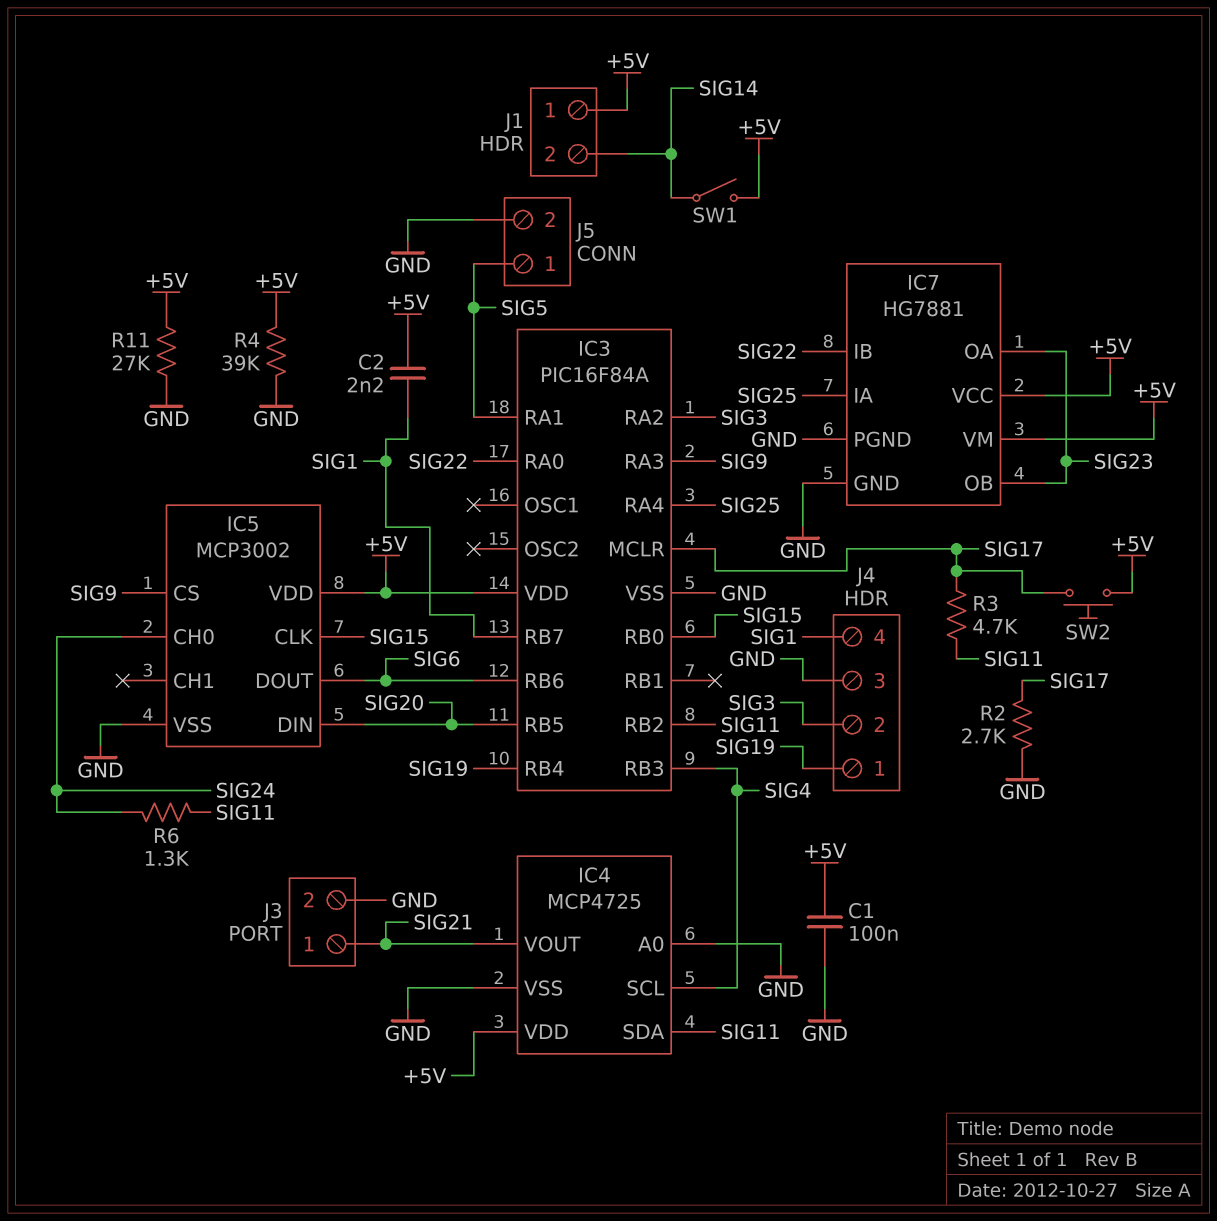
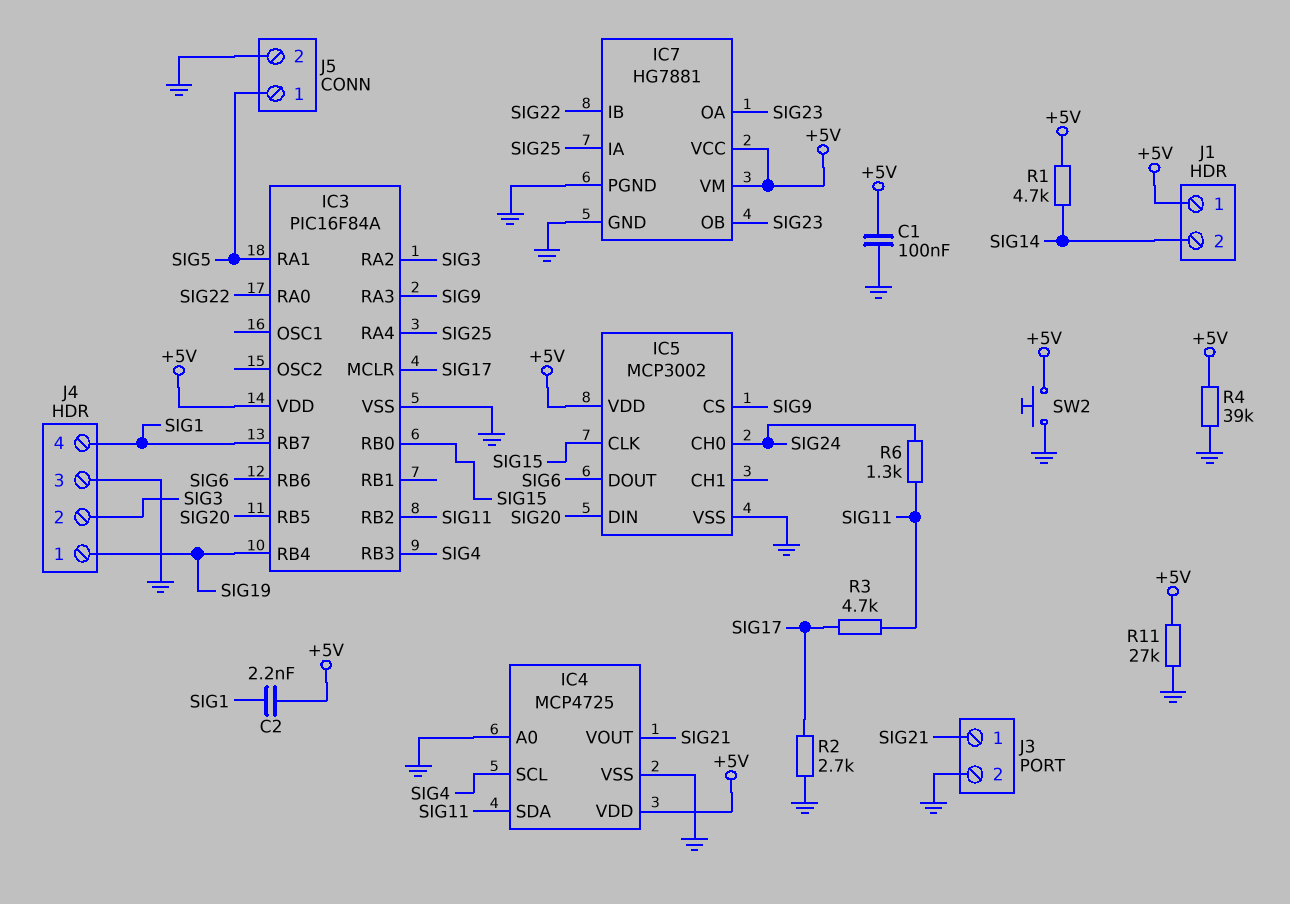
R1: none -> 4.7k (+5V, SIG14)
SW1: switch (+5V, SIG14) -> none
SW2: button (+5V, SIG17) -> button (+5V, GND)

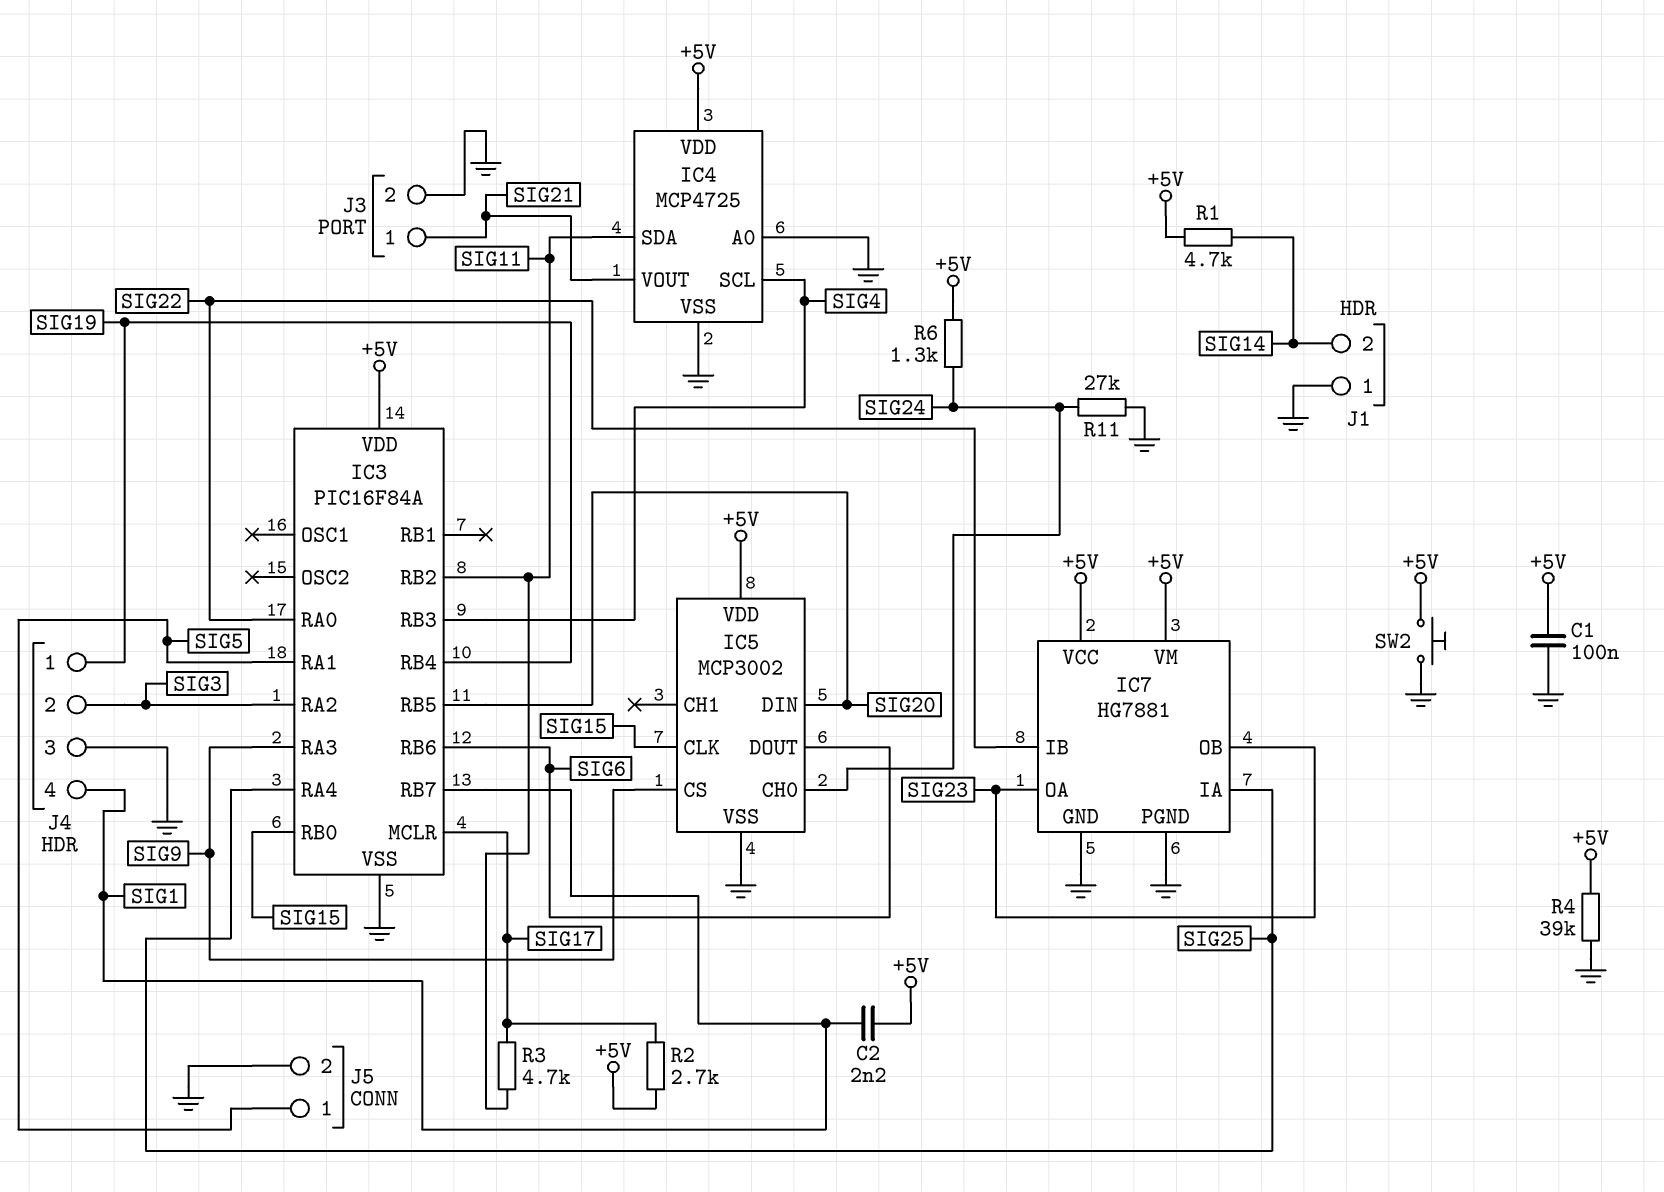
J1 pin 1: +5V -> GND
R2: 2.7k (GND, SIG17) -> 2.7k (+5V, SIG17)
R6: 1.3k (SIG11, SIG24) -> 1.3k (+5V, SIG24)
R11: 27k (+5V, GND) -> 27k (GND, SIG24)

